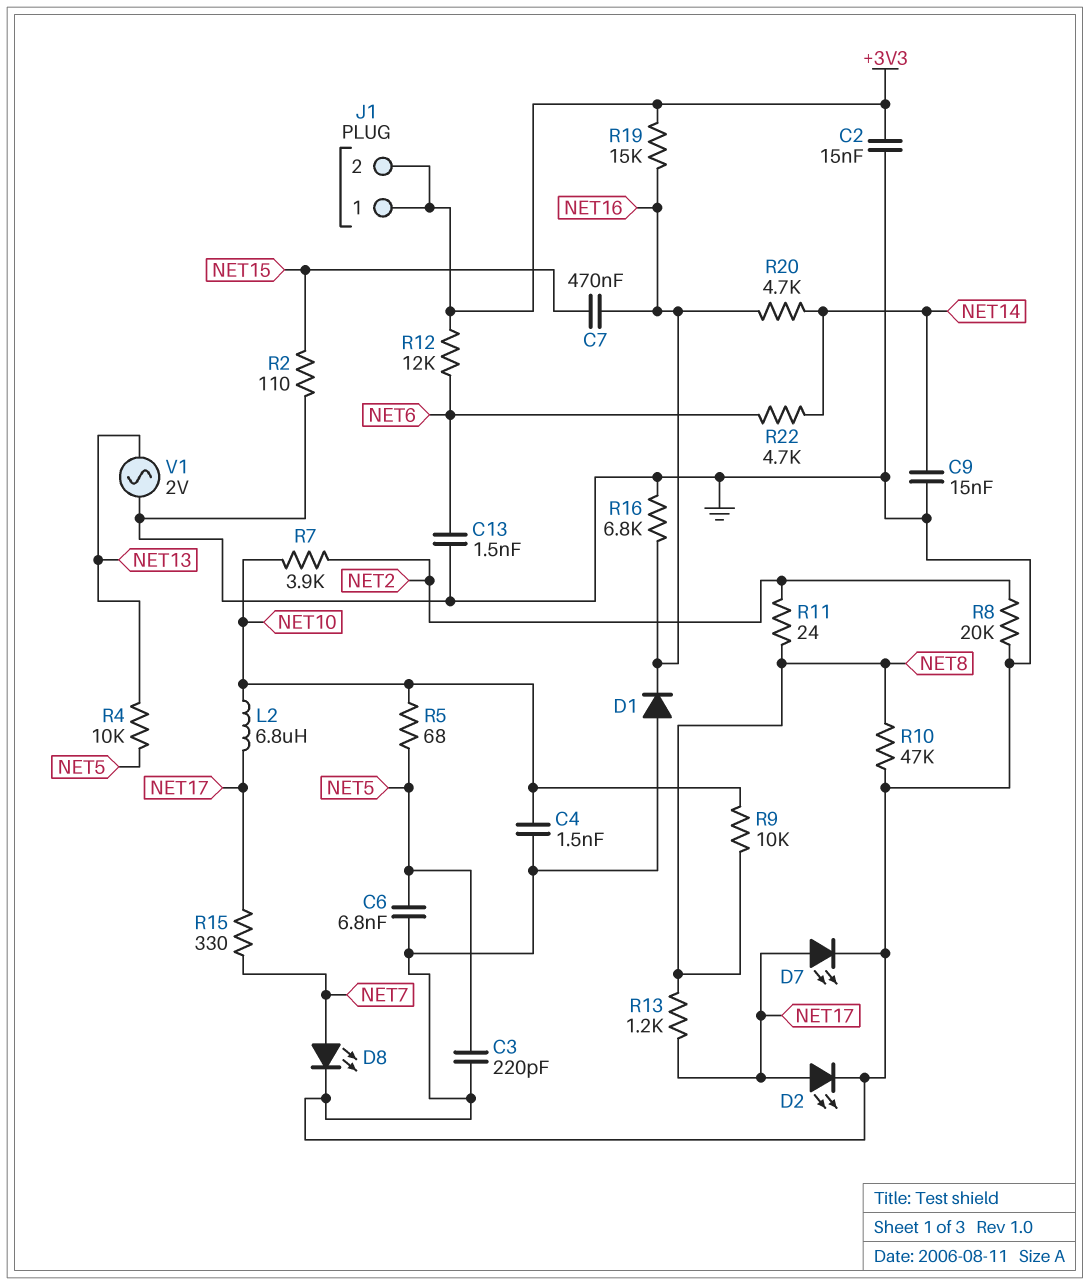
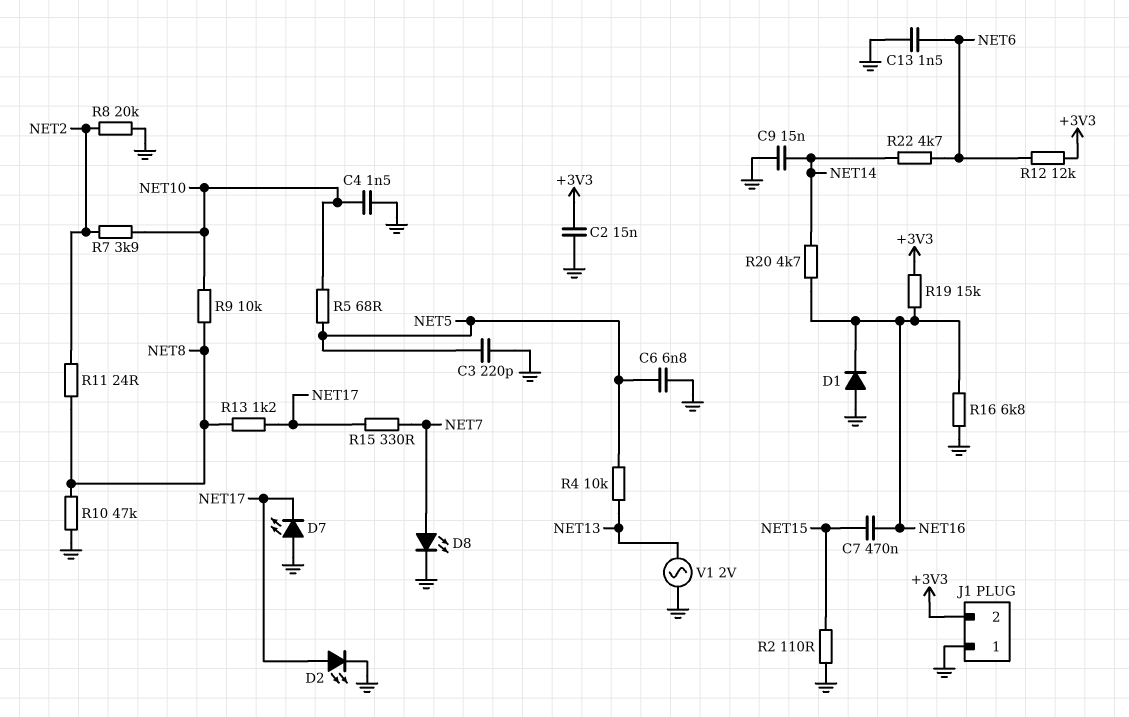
D7: LED (A NET17, K GND) -> LED (A GND, K NET17)
J1 pin 1: +3V3 -> GND
L2: 6.8uH (NET10, NET17) -> none

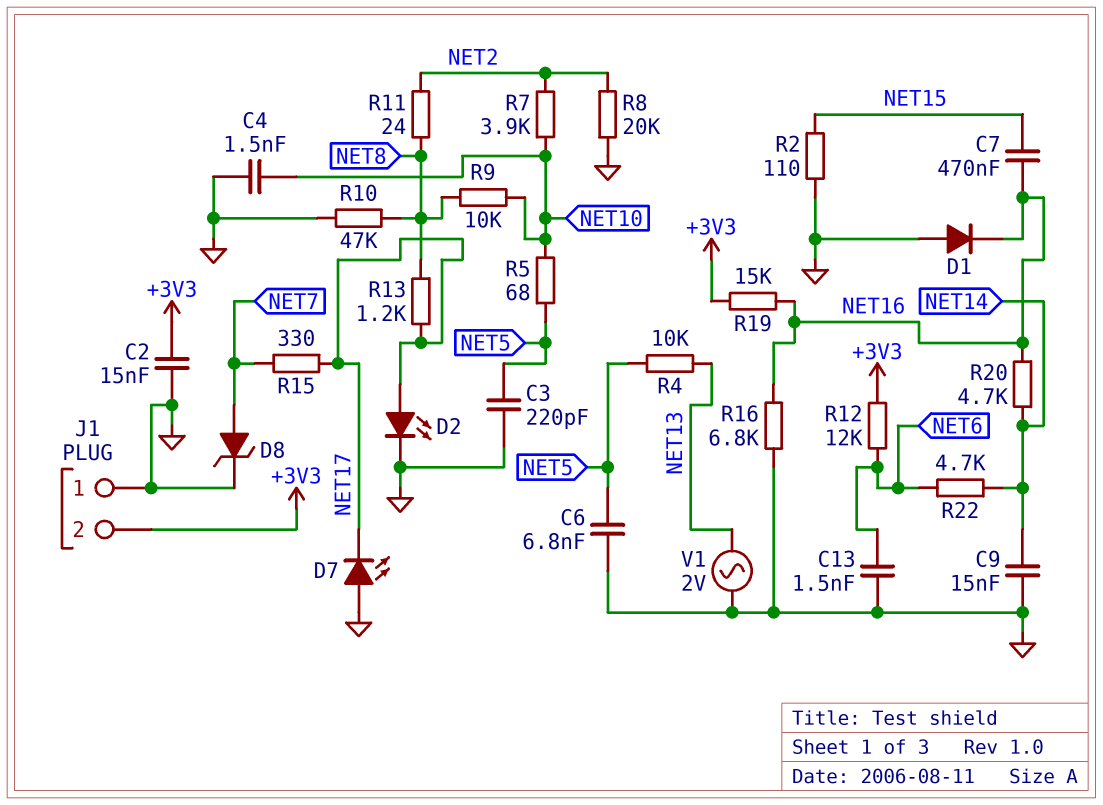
D8: LED (A NET7, K GND) -> zener (A NET7, K GND)

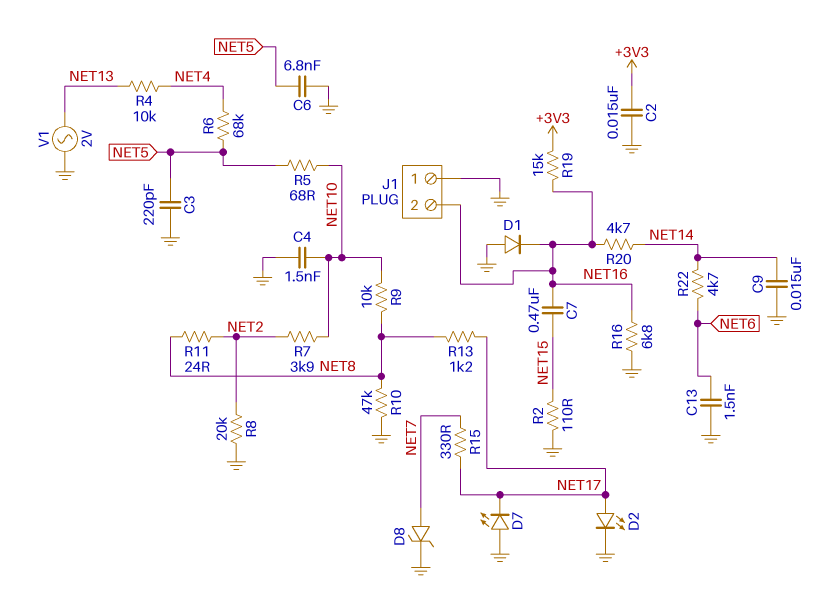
J1 pin 2: +3V3 -> NET16
R4: 10k (NET5, NET13) -> 10k (NET4, NET13)
R6: none -> 68k (NET4, NET5)
R12: 12k (+3V3, NET6) -> none

